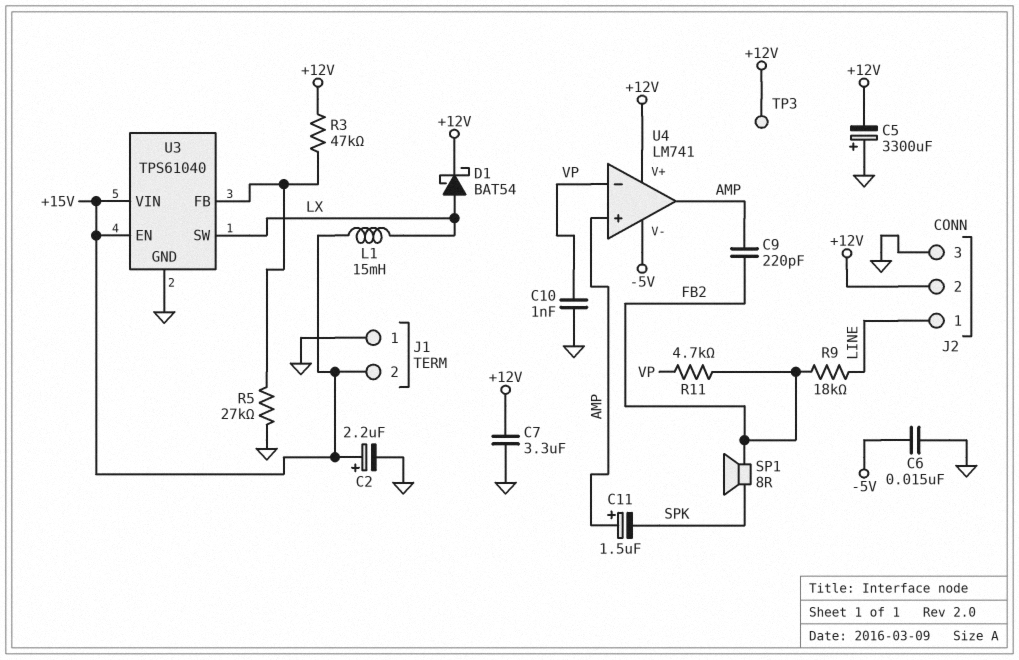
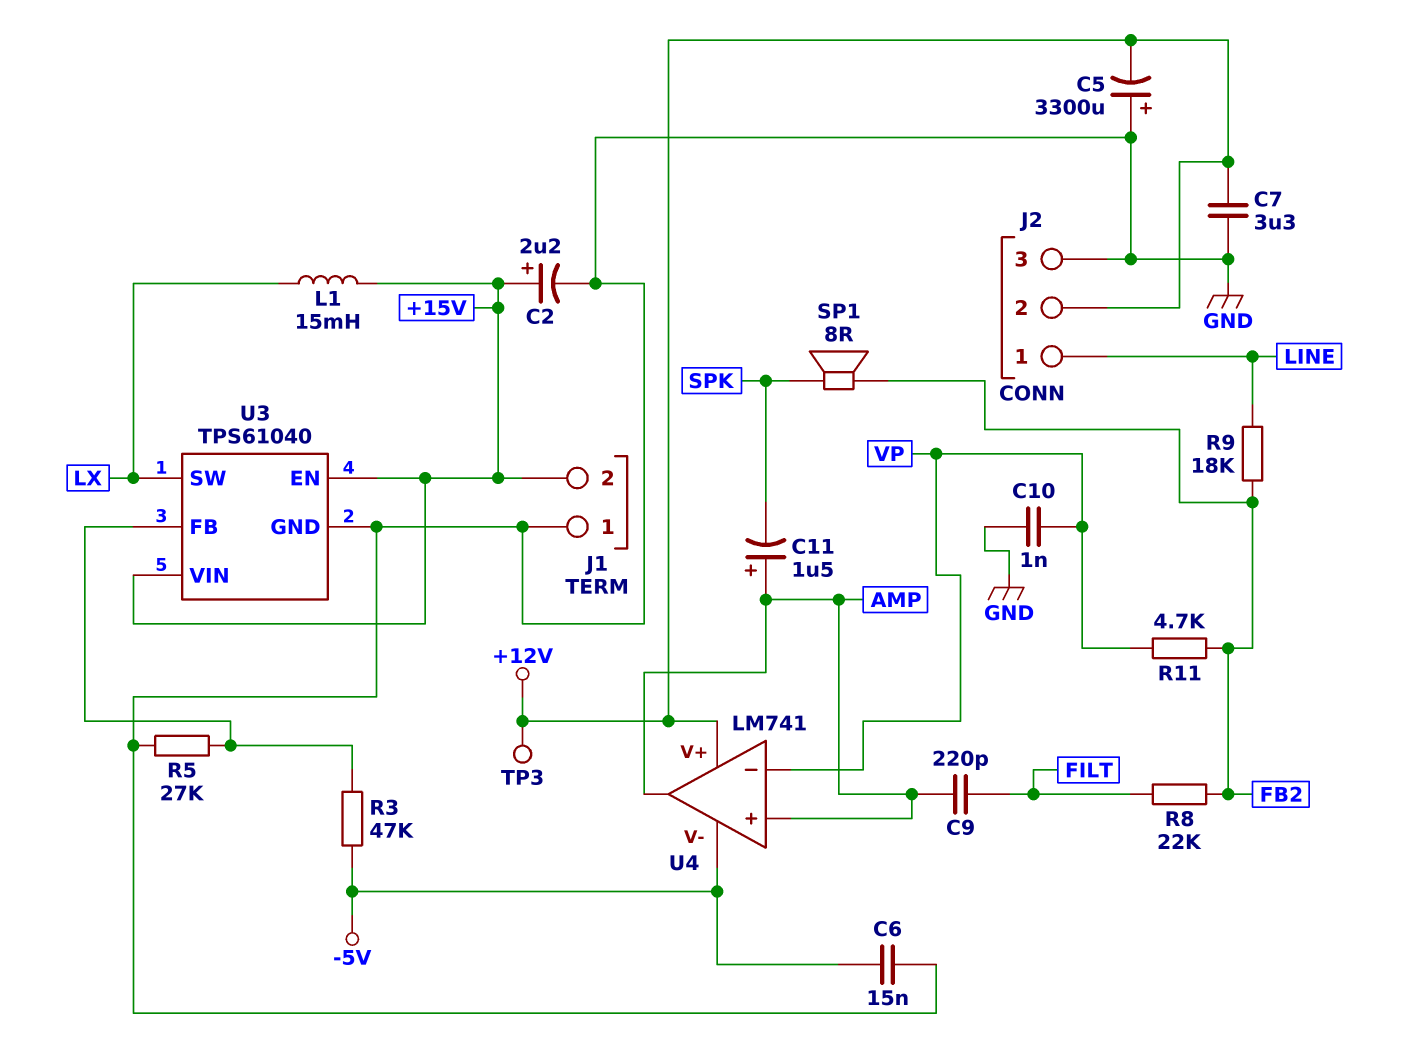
C9: 220pF (AMP, FB2) -> 220pF (AMP, FILT)
D1: schottky BAT54 (A LX, K +12V) -> none
R3: 47k (+12V, U3/FB) -> 47k (-5V, U3/FB)
R8: none -> 22k (FB2, FILT)

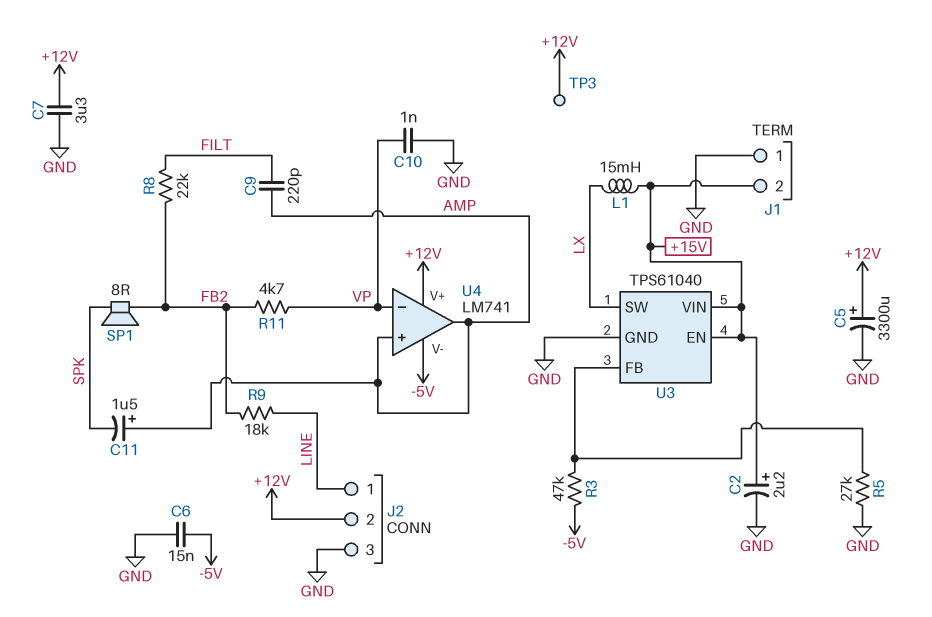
C5: 3300uF (plus GND, minus +12V) -> 3300uF (plus +12V, minus GND)

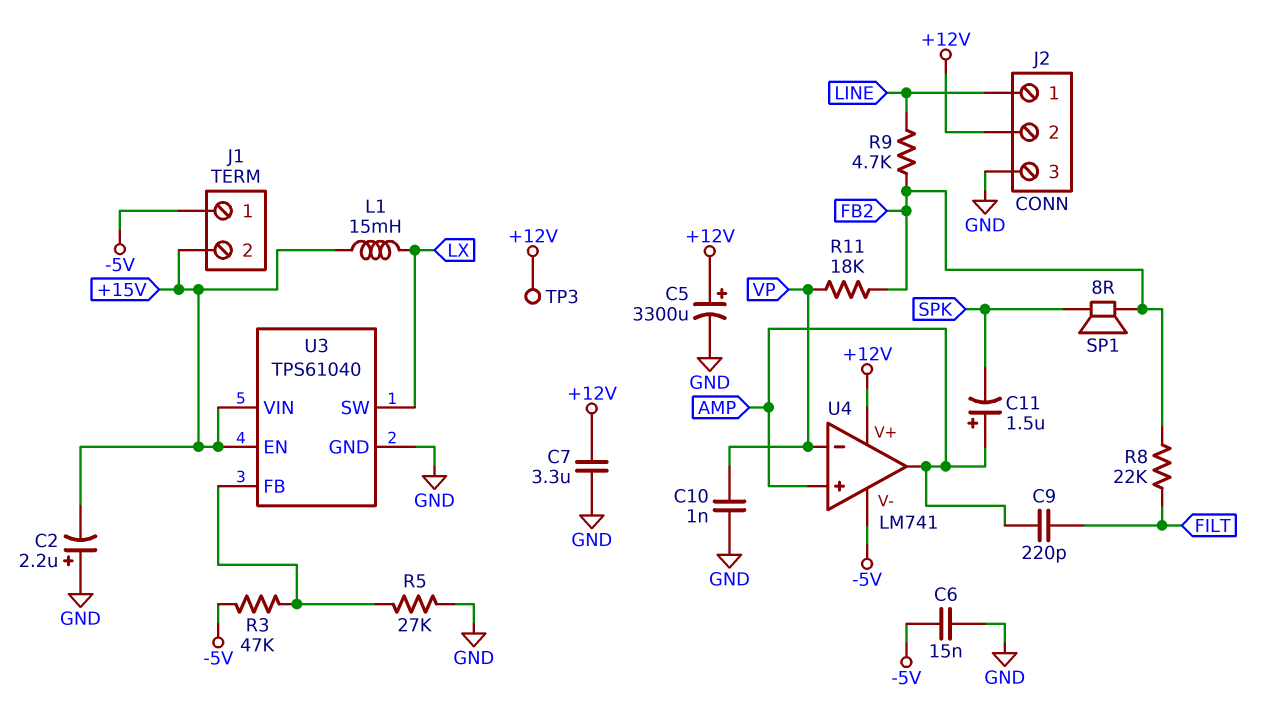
C2: 2.2uF (plus +15V, minus GND) -> 2.2uF (plus GND, minus +15V)
J1 pin 1: GND -> -5V
R9: 18k (FB2, LINE) -> 4.7k (FB2, LINE)
R11: 4.7k (FB2, VP) -> 18k (FB2, VP)

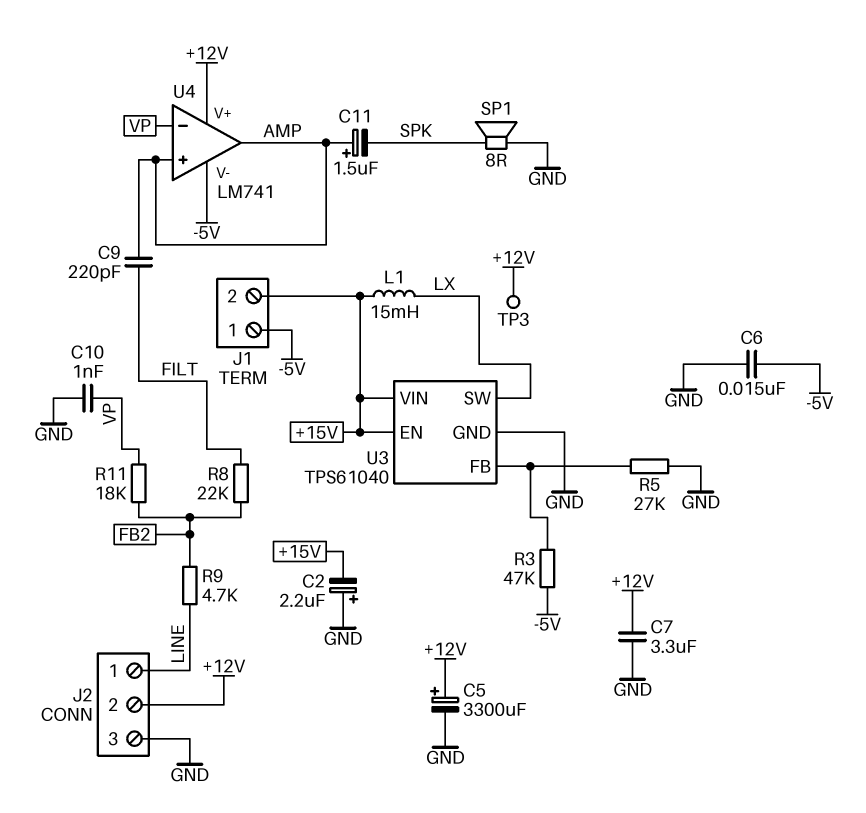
SP1: speaker 8R (FB2, SPK) -> speaker 8R (GND, SPK)

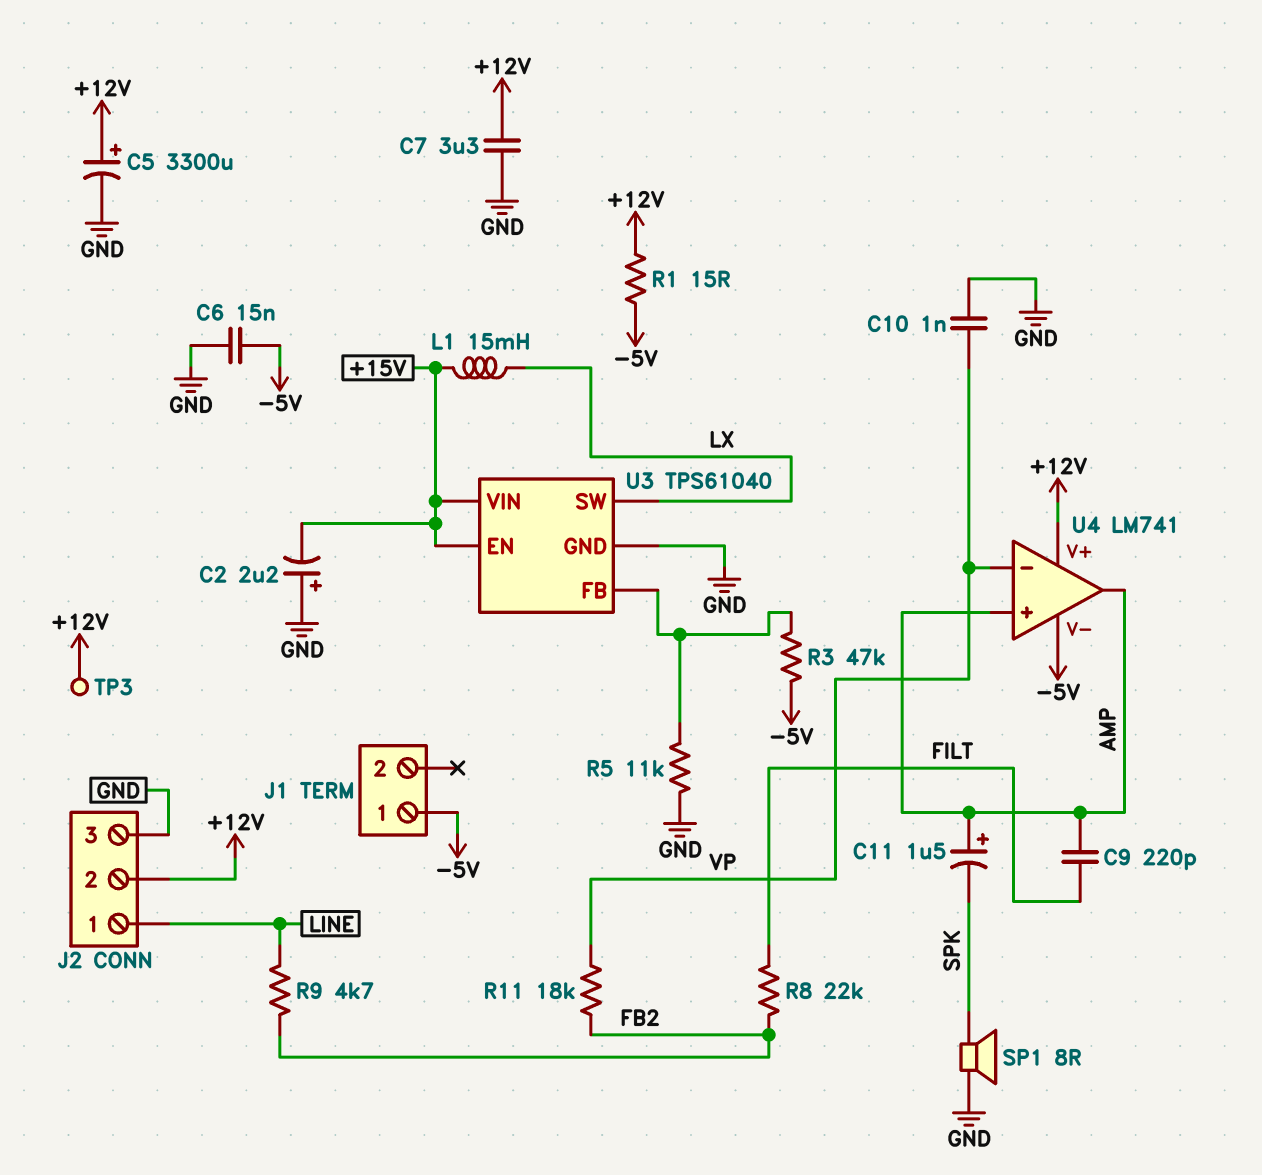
J1 pin 2: +15V -> none
R1: none -> 15 (+12V, -5V)
R5: 27k (GND, U3/FB) -> 11k (GND, U3/FB)

